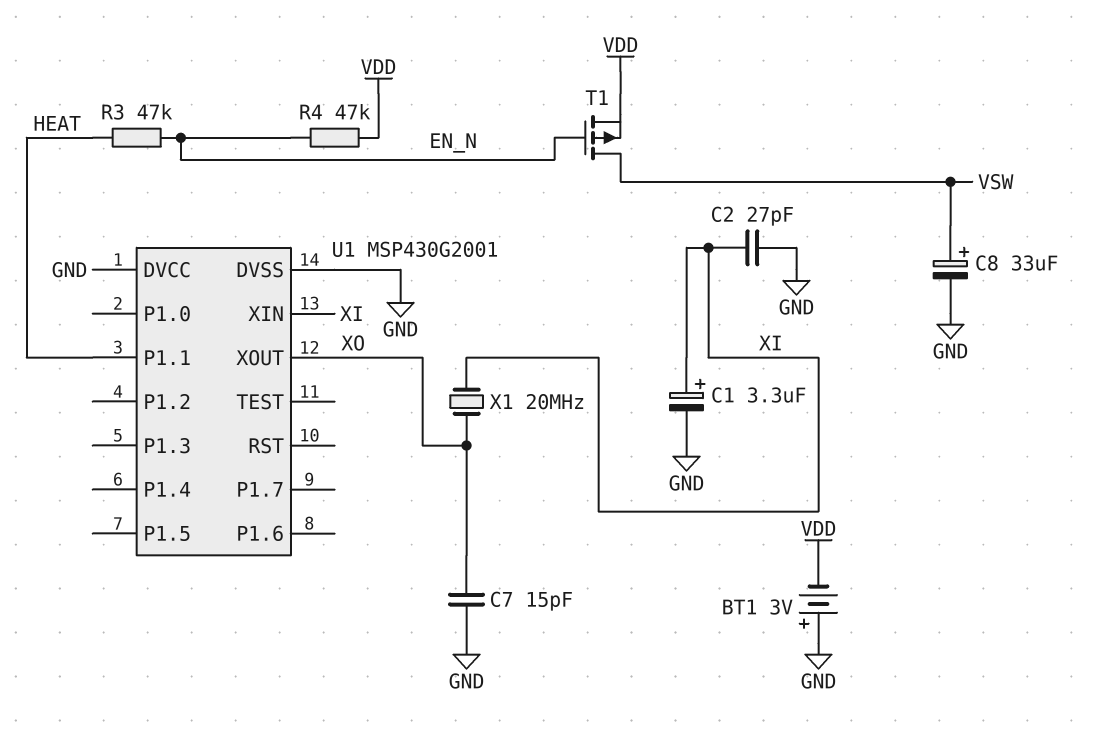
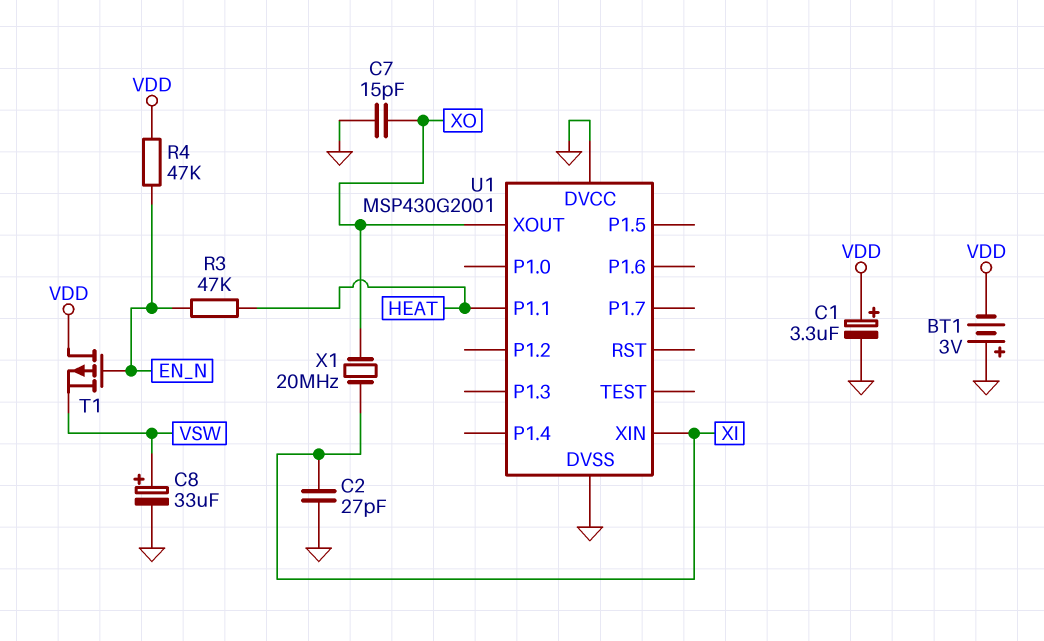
C1: 3.3uF (plus XI, minus GND) -> 3.3uF (plus VDD, minus GND)
T1: PMOS (G EN_N, D VSW, S VDD) -> PMOS (G EN_N, D VDD, S VSW)

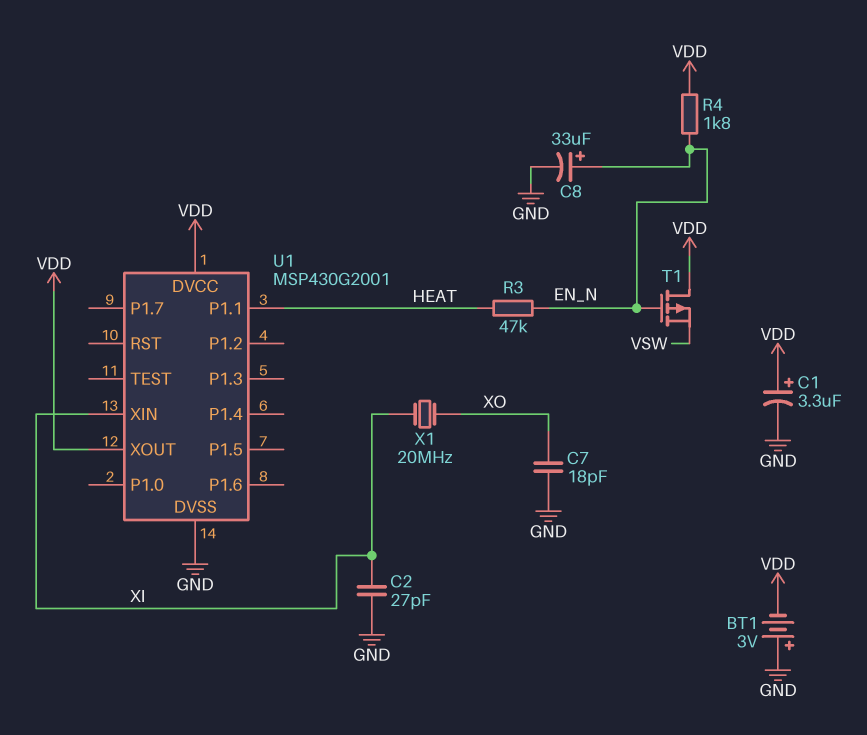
C7: 15pF (GND, XO) -> 18pF (GND, XO)
C8: 33uF (plus VSW, minus GND) -> 33uF (plus EN_N, minus GND)
R4: 47k (EN_N, VDD) -> 1.8k (EN_N, VDD)
U1 pin DVCC: GND -> VDD
U1 pin XOUT: XO -> VDD

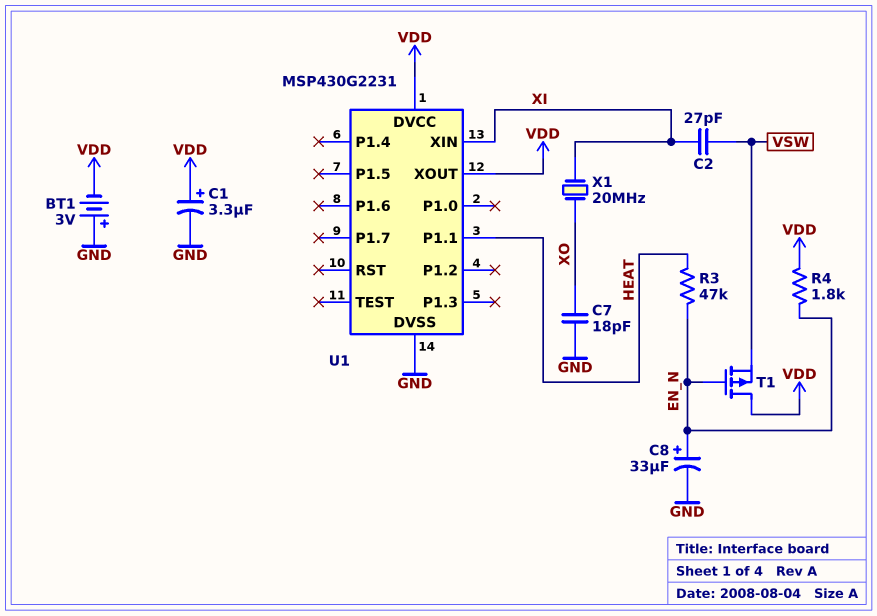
C2: 27pF (GND, XI) -> 27pF (VSW, XI)
U1: MSP430G2001 -> MSP430G2231

